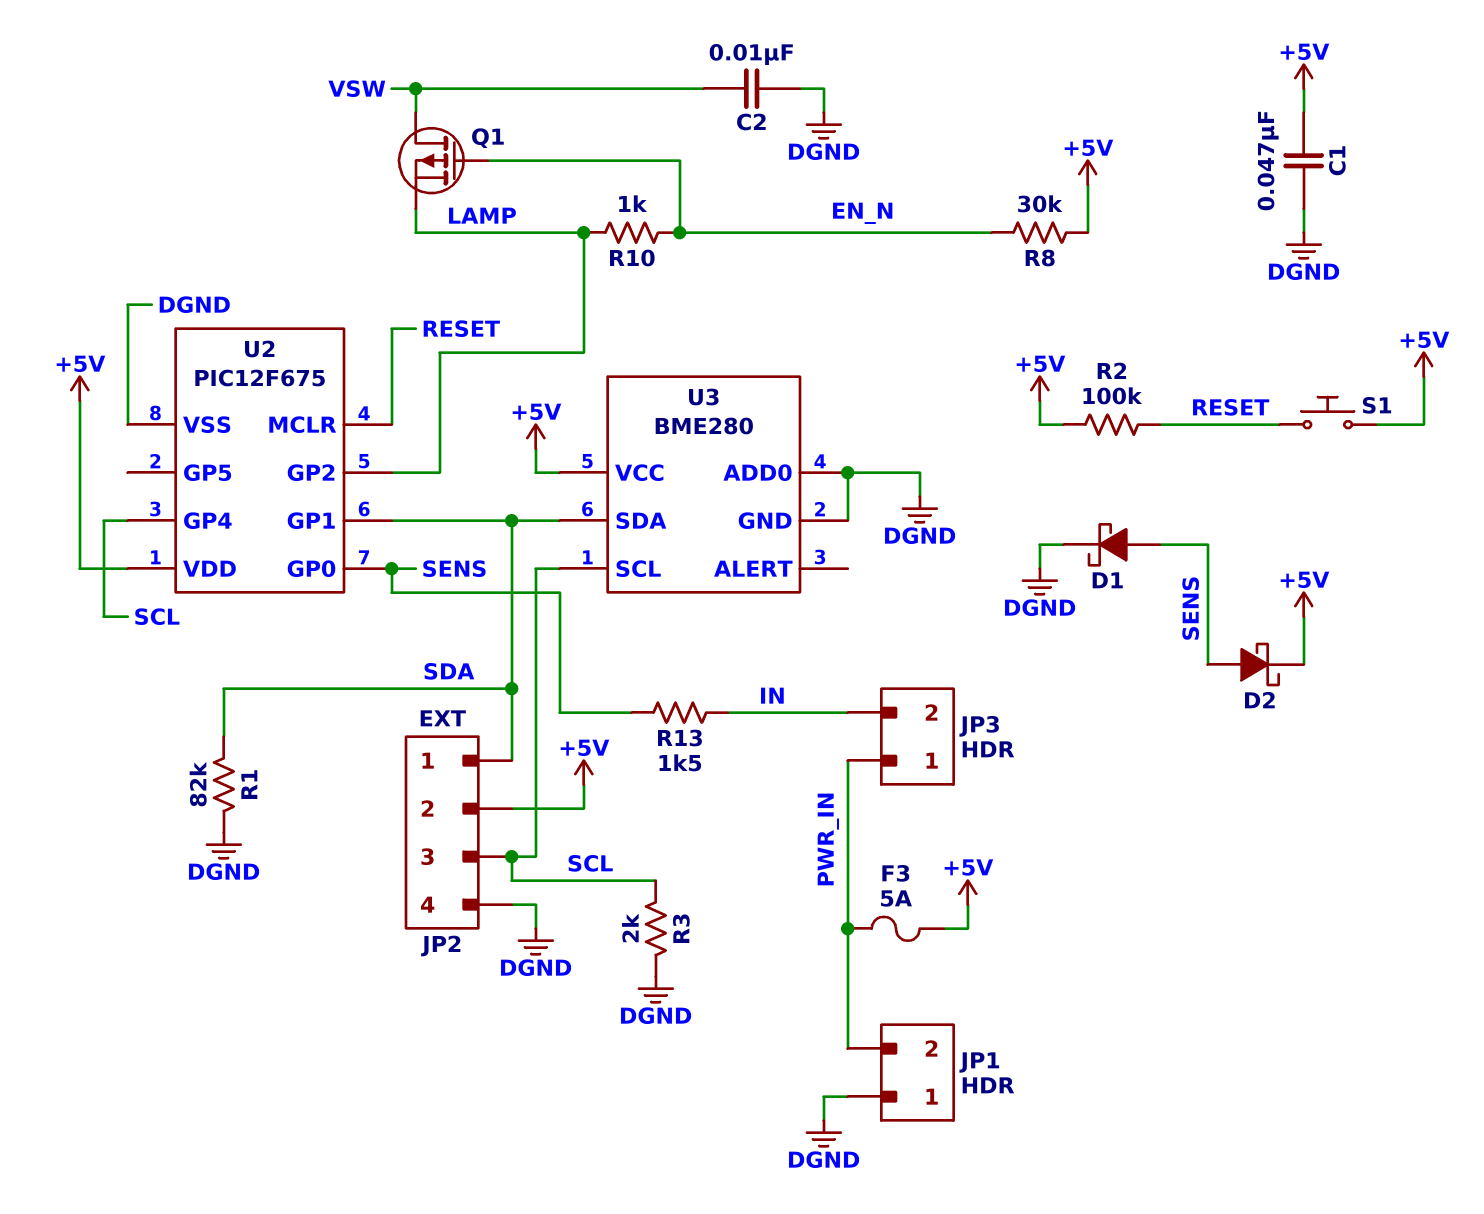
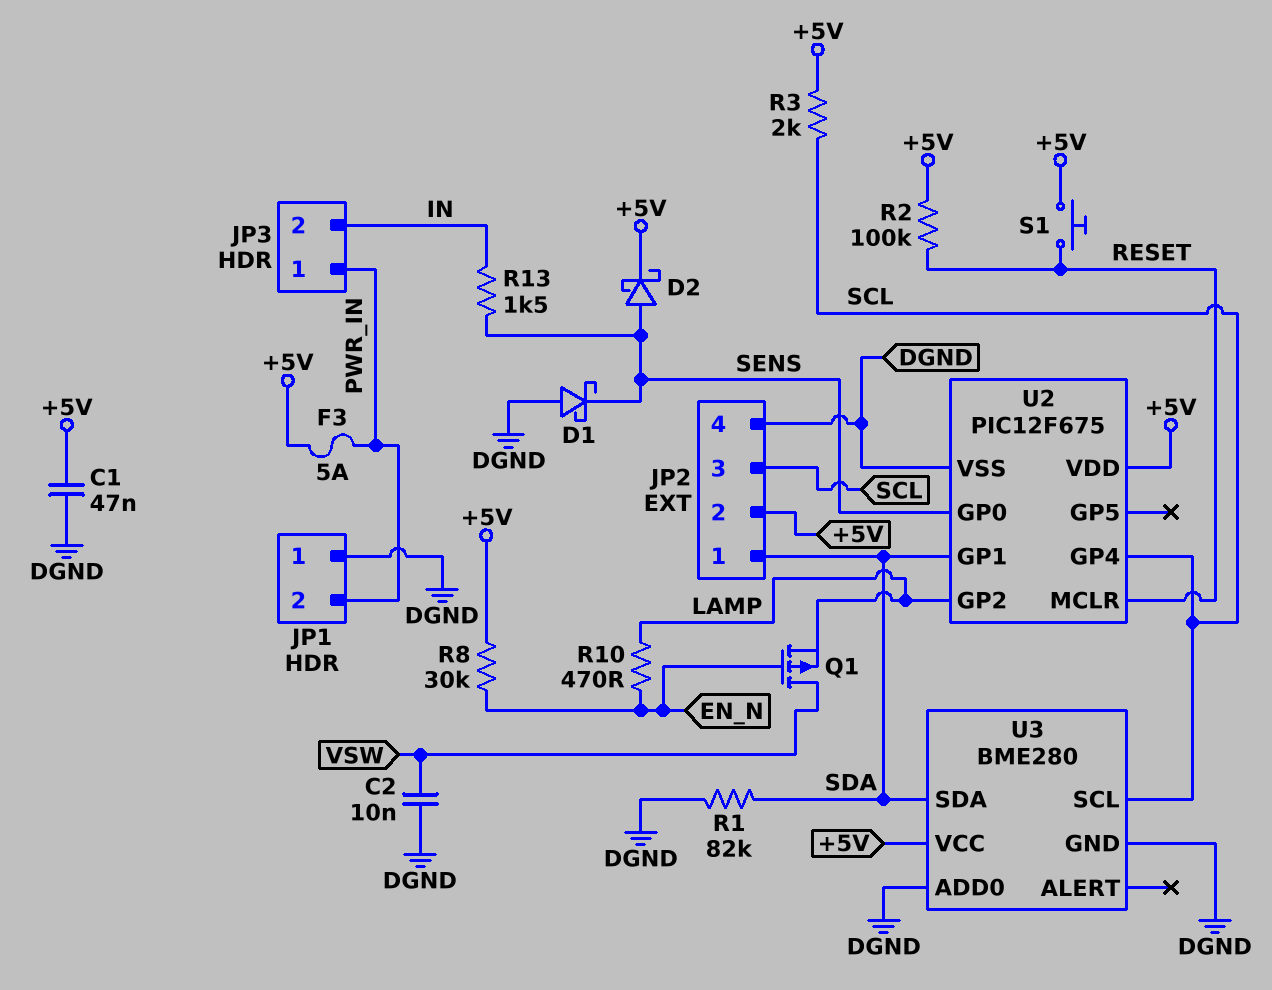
D1: schottky (A SENS, K DGND) -> schottky (A DGND, K SENS)
R3: 2k (DGND, SCL) -> 2k (+5V, SCL)
R10: 1k (EN_N, LAMP) -> 470 (EN_N, LAMP)

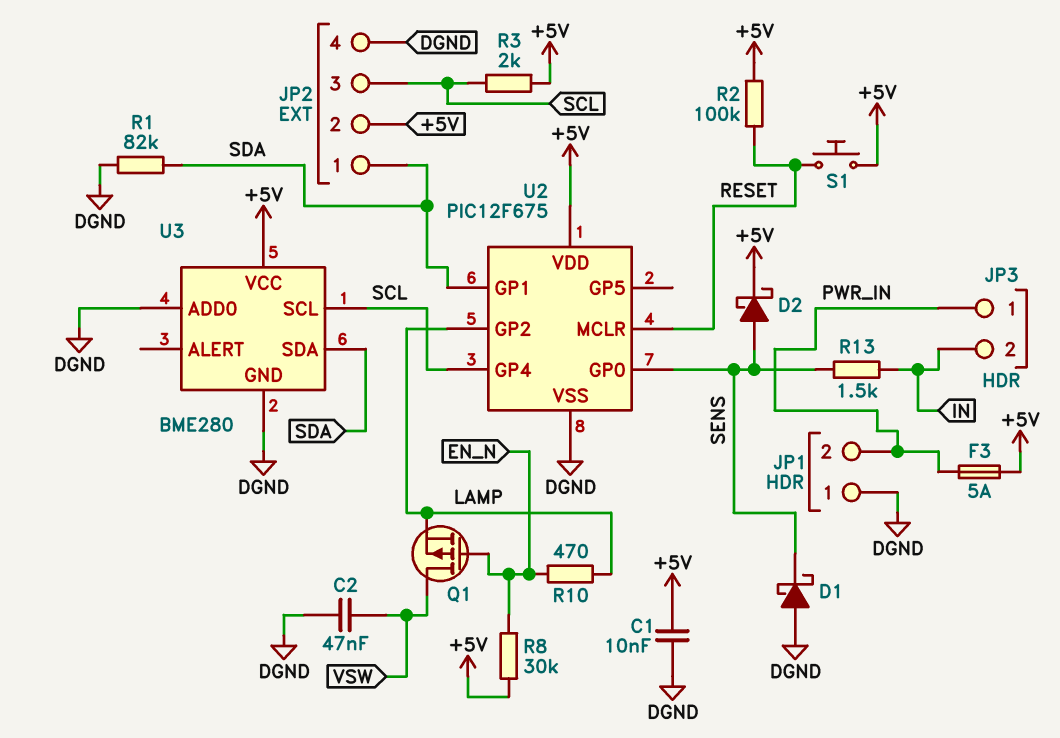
C1: 47nF (+5V, DGND) -> 10nF (+5V, DGND)
C2: 10nF (DGND, VSW) -> 47nF (DGND, VSW)

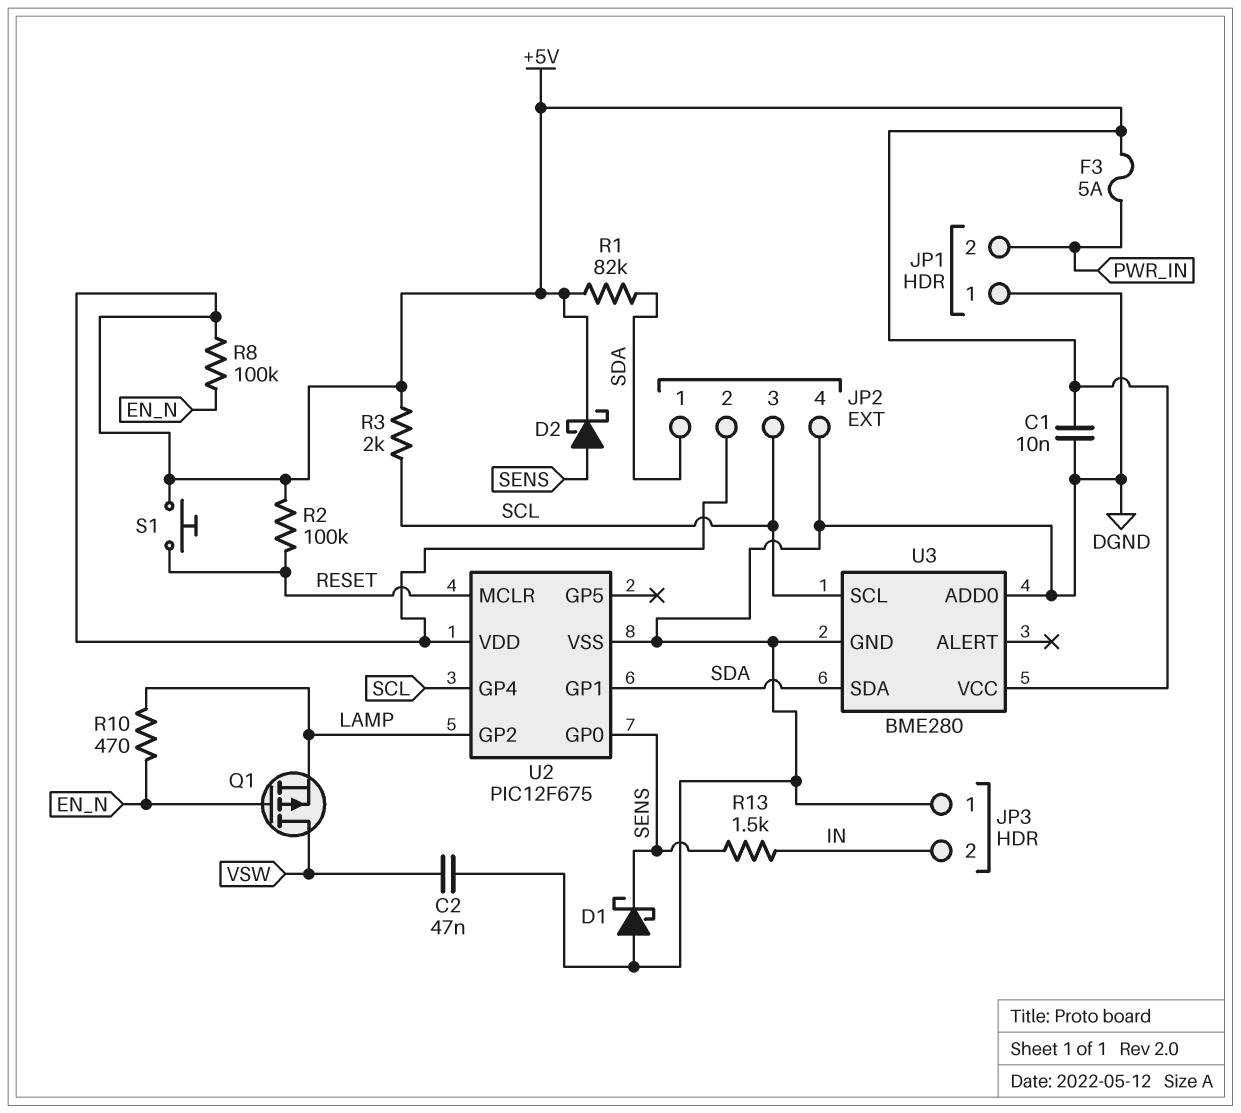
JP3 pin 1: PWR_IN -> DGND
R1: 82k (DGND, SDA) -> 82k (+5V, SDA)
R8: 30k (+5V, EN_N) -> 100k (+5V, EN_N)

